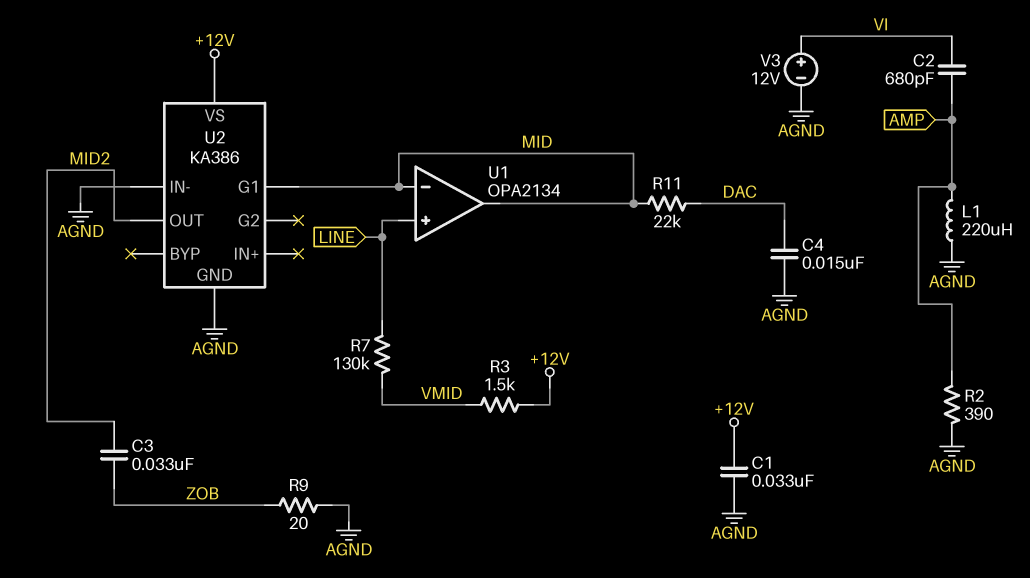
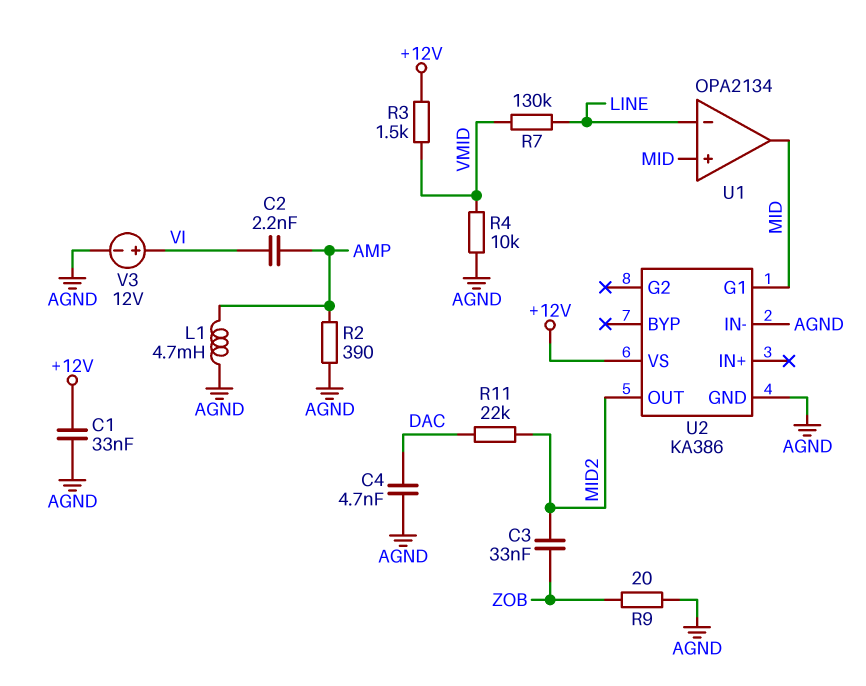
C2: 680pF (AMP, VI) -> 2.2nF (AMP, VI)
C4: 15nF (AGND, DAC) -> 4.7nF (AGND, DAC)
L1: 220uH (AGND, AMP) -> 4.7mH (AGND, AMP)
R4: none -> 10k (AGND, VMID)
R11: 22k (DAC, MID) -> 22k (DAC, MID2)
U1 pin in+: LINE -> MID
U1 pin in-: MID -> LINE

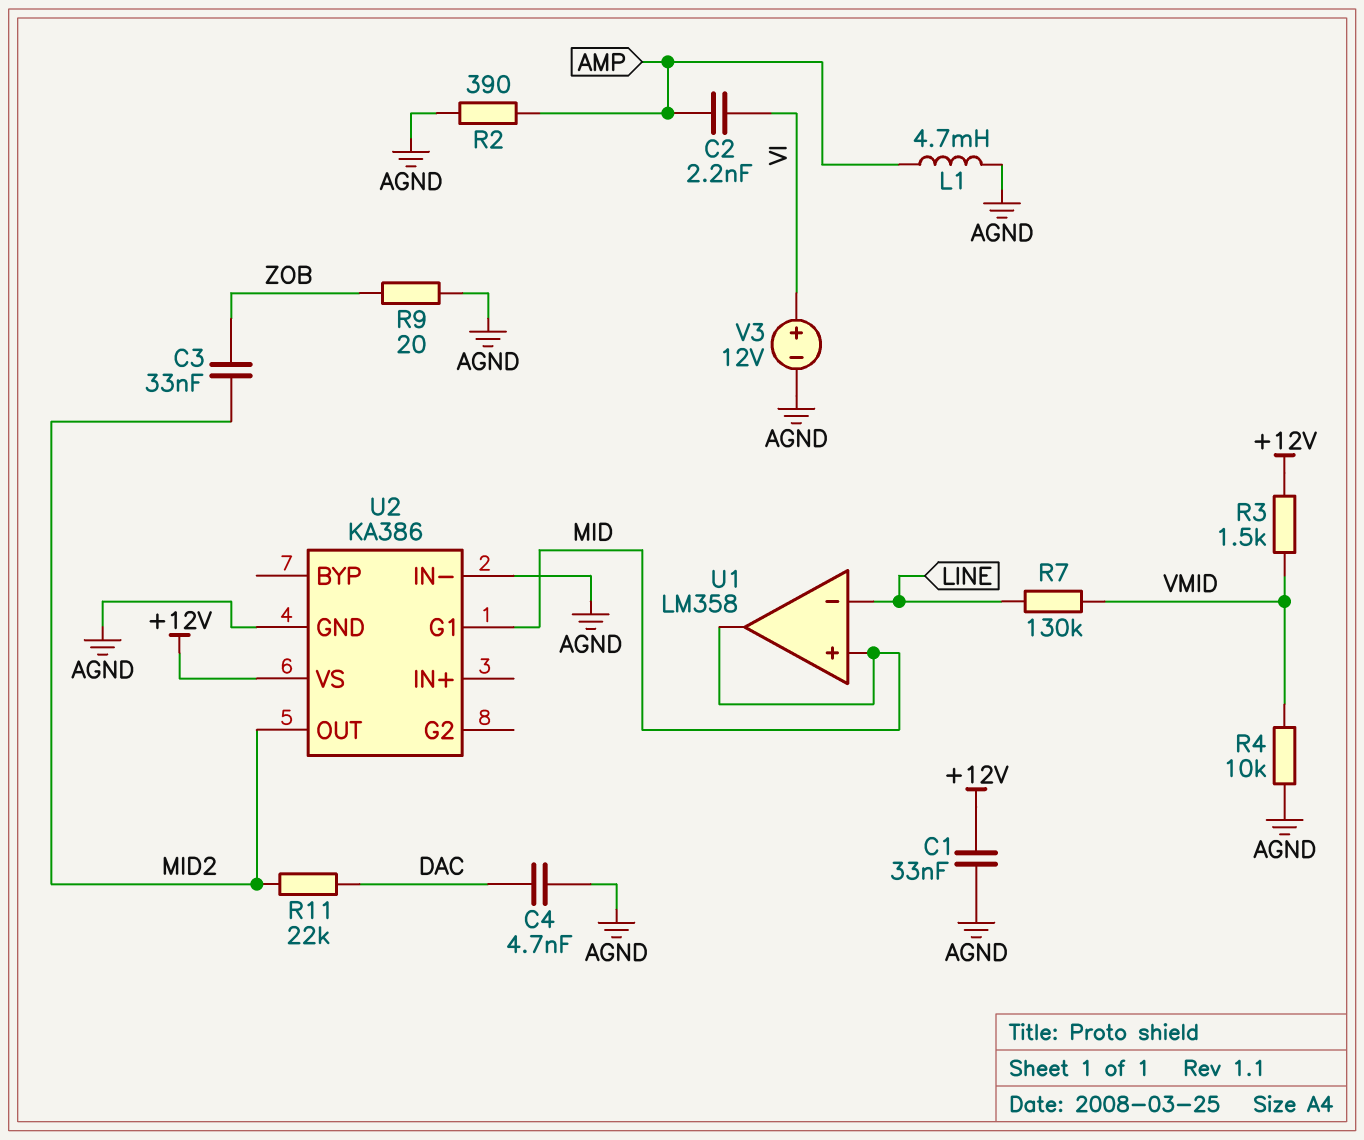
U1: OPA2134 -> LM358

